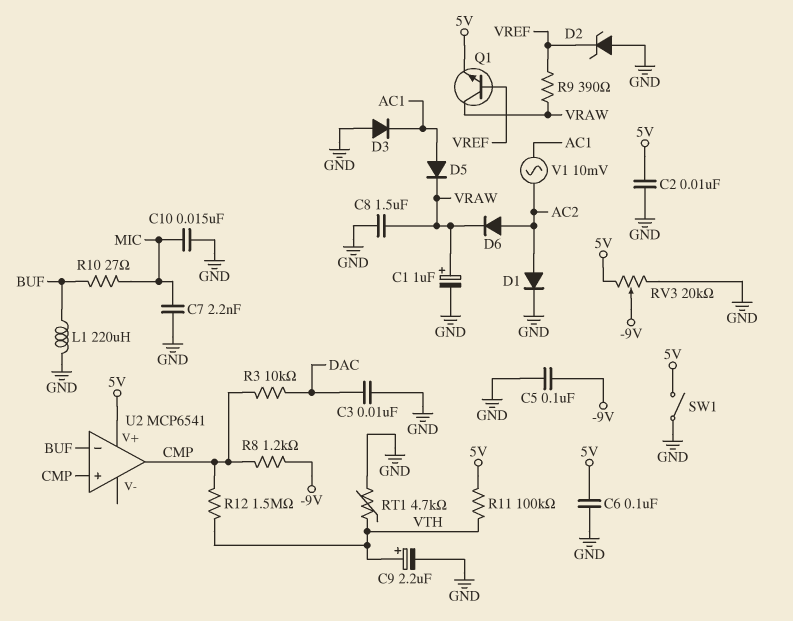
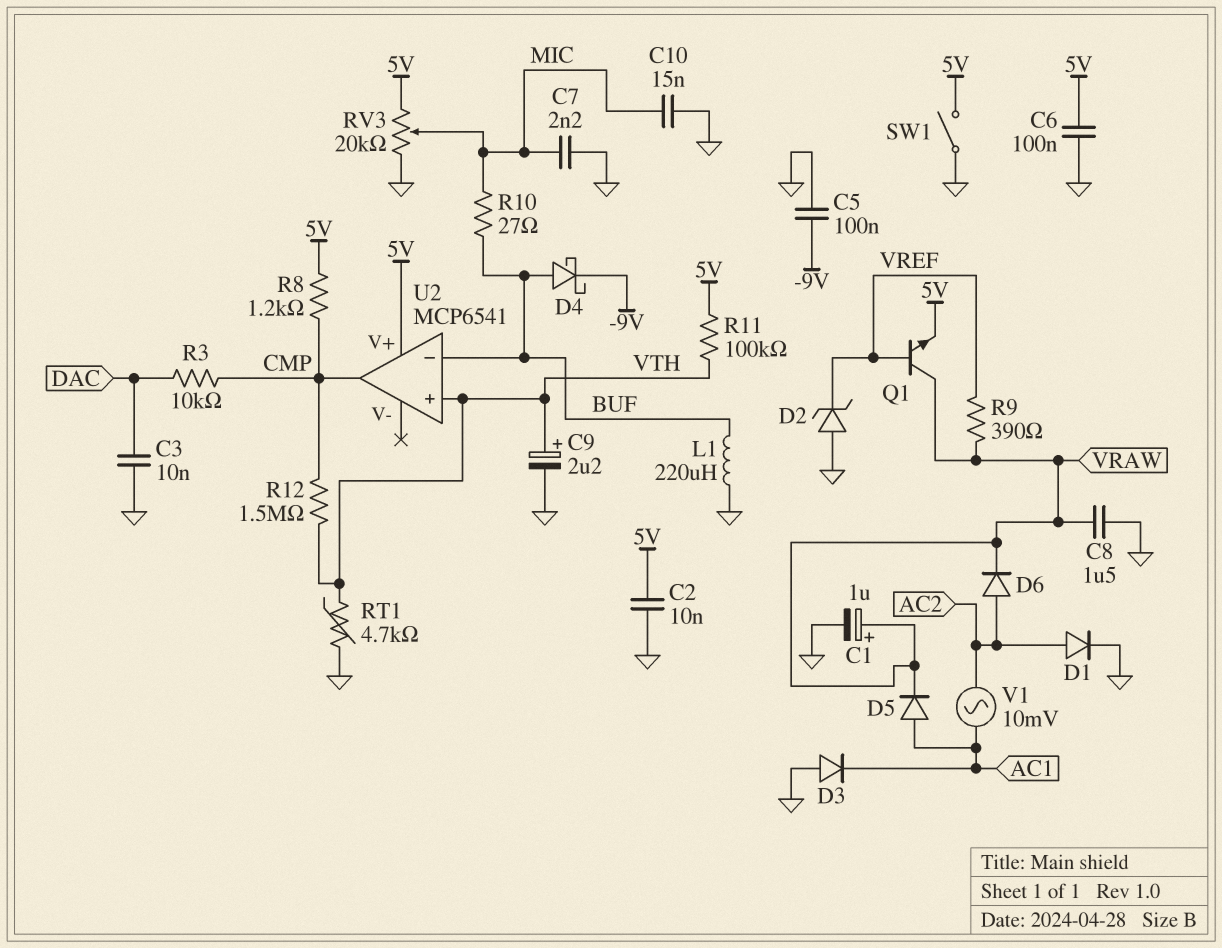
D4: none -> schottky (A BUF, K -9V)
R8: 1.2k (-9V, CMP) -> 1.2k (5V, CMP)
RV3: 20k (5V, GND, wiper -9V) -> 20k (5V, GND, wiper MIC)
U2 pin in+: CMP -> VTH

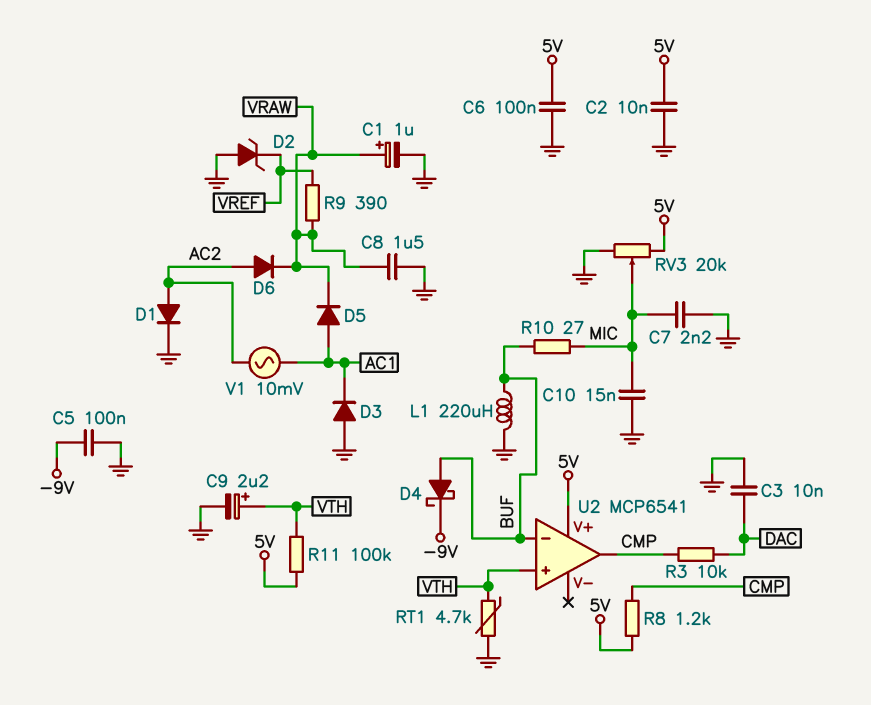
Q1: NPN (B VREF, C VRAW, E 5V) -> none
R12: 1.5M (CMP, VTH) -> none
SW1: switch (5V, GND) -> none

